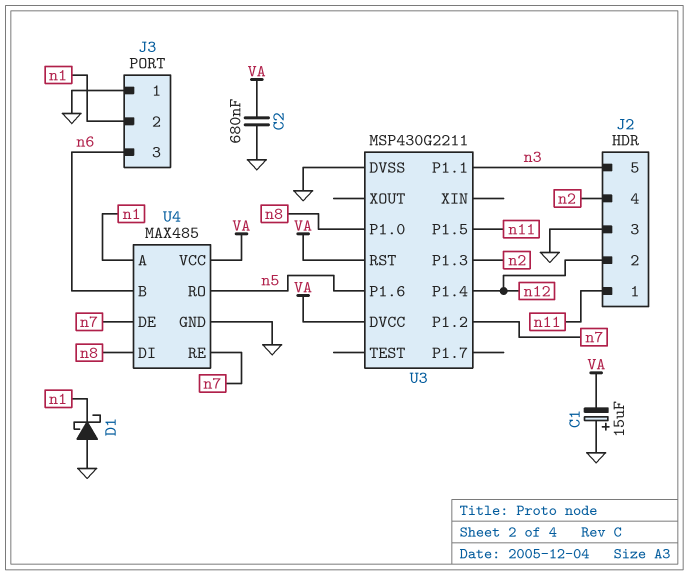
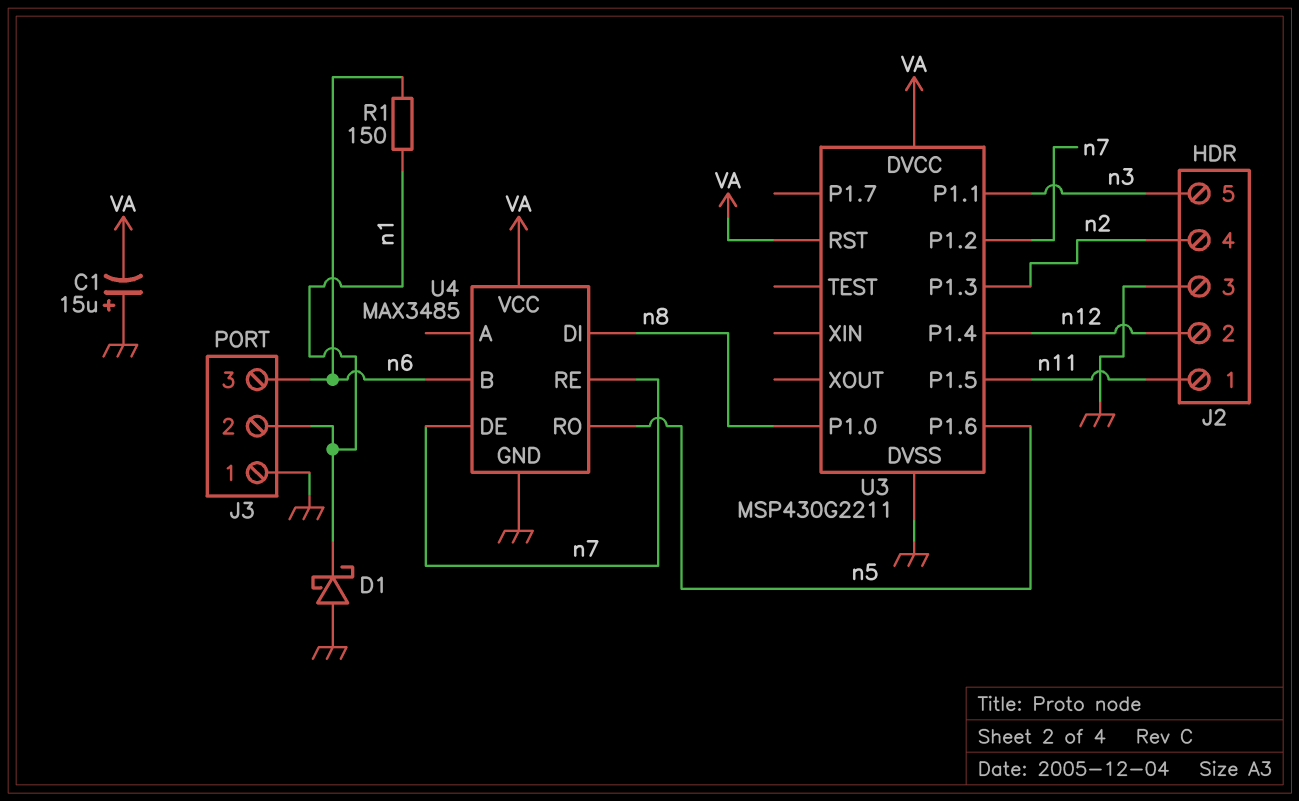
C2: 680nF (GND, VA) -> none
R1: none -> 150 (n1, n6)
U4: MAX485 -> MAX3485
U4 pin A: n1 -> none

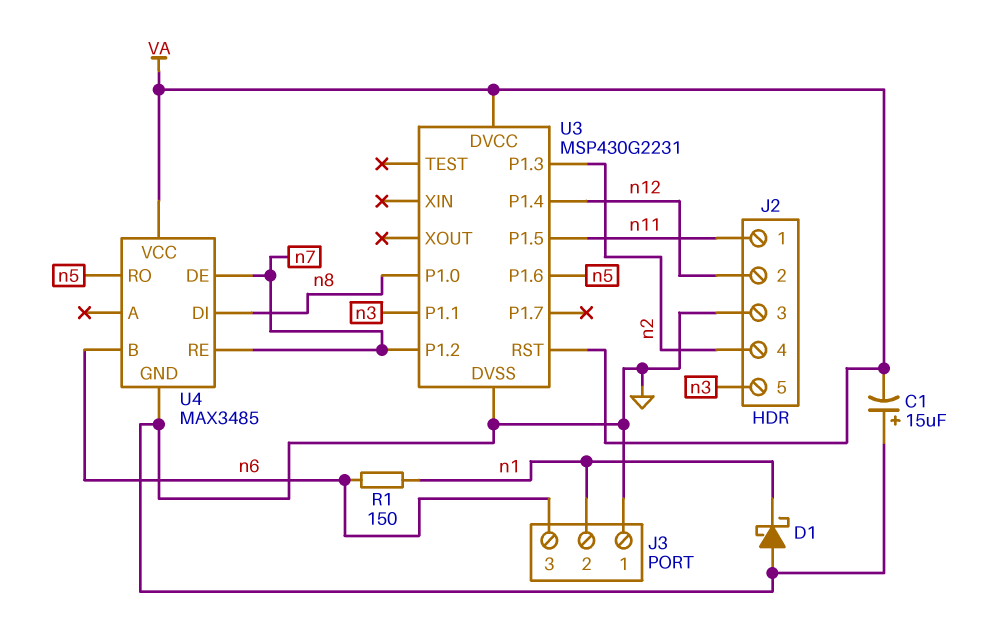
U3: MSP430G2211 -> MSP430G2231

